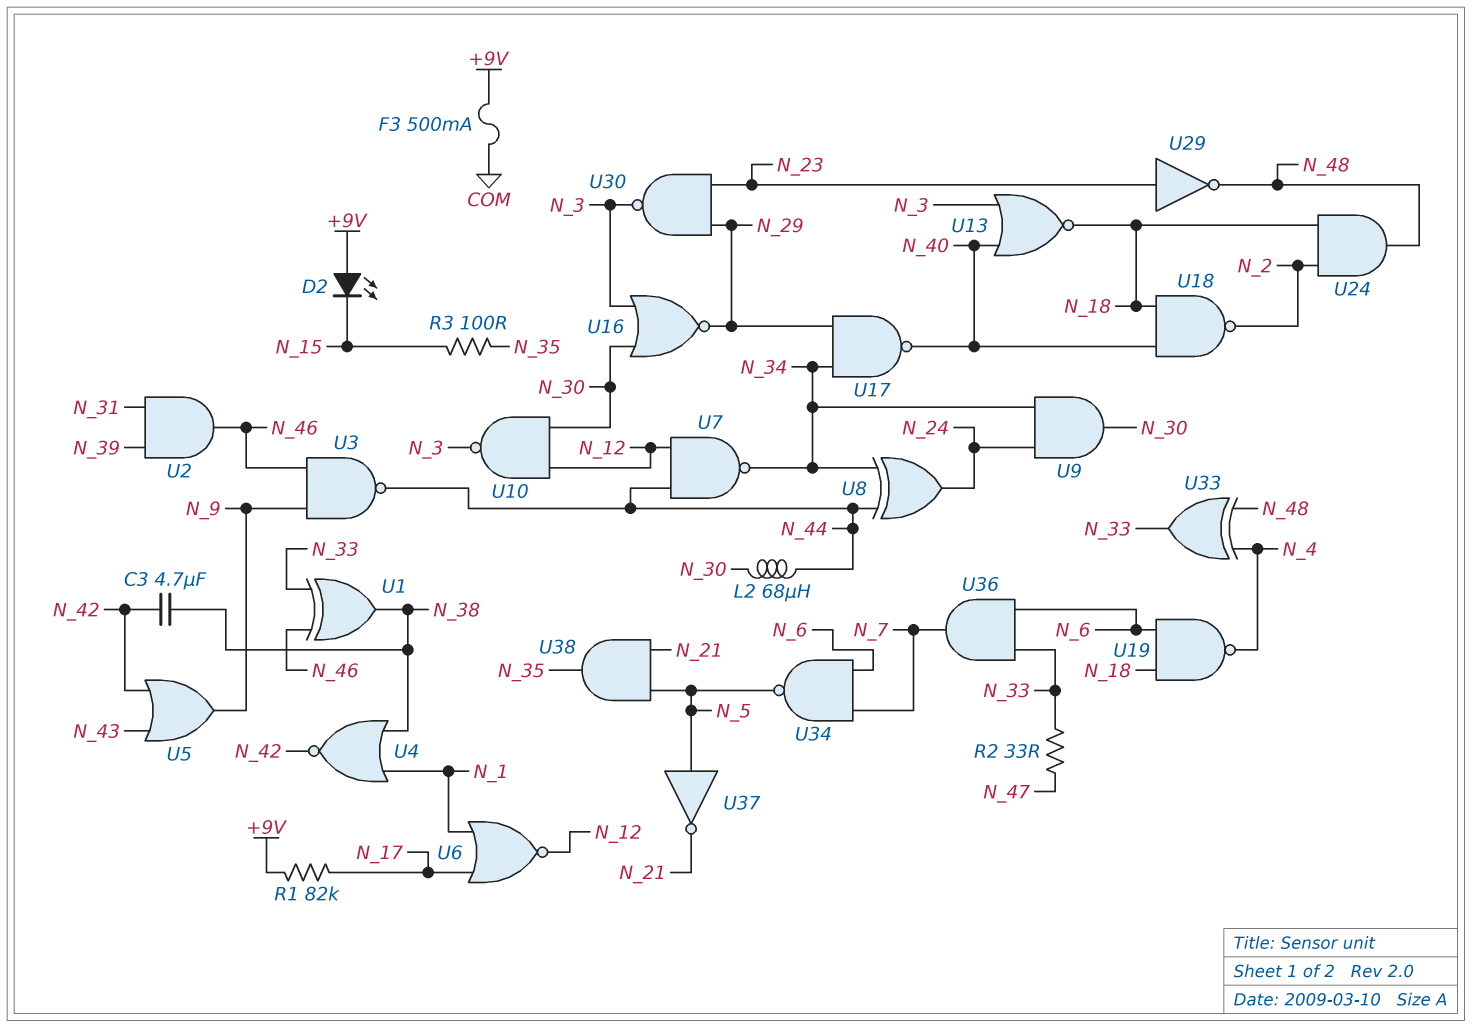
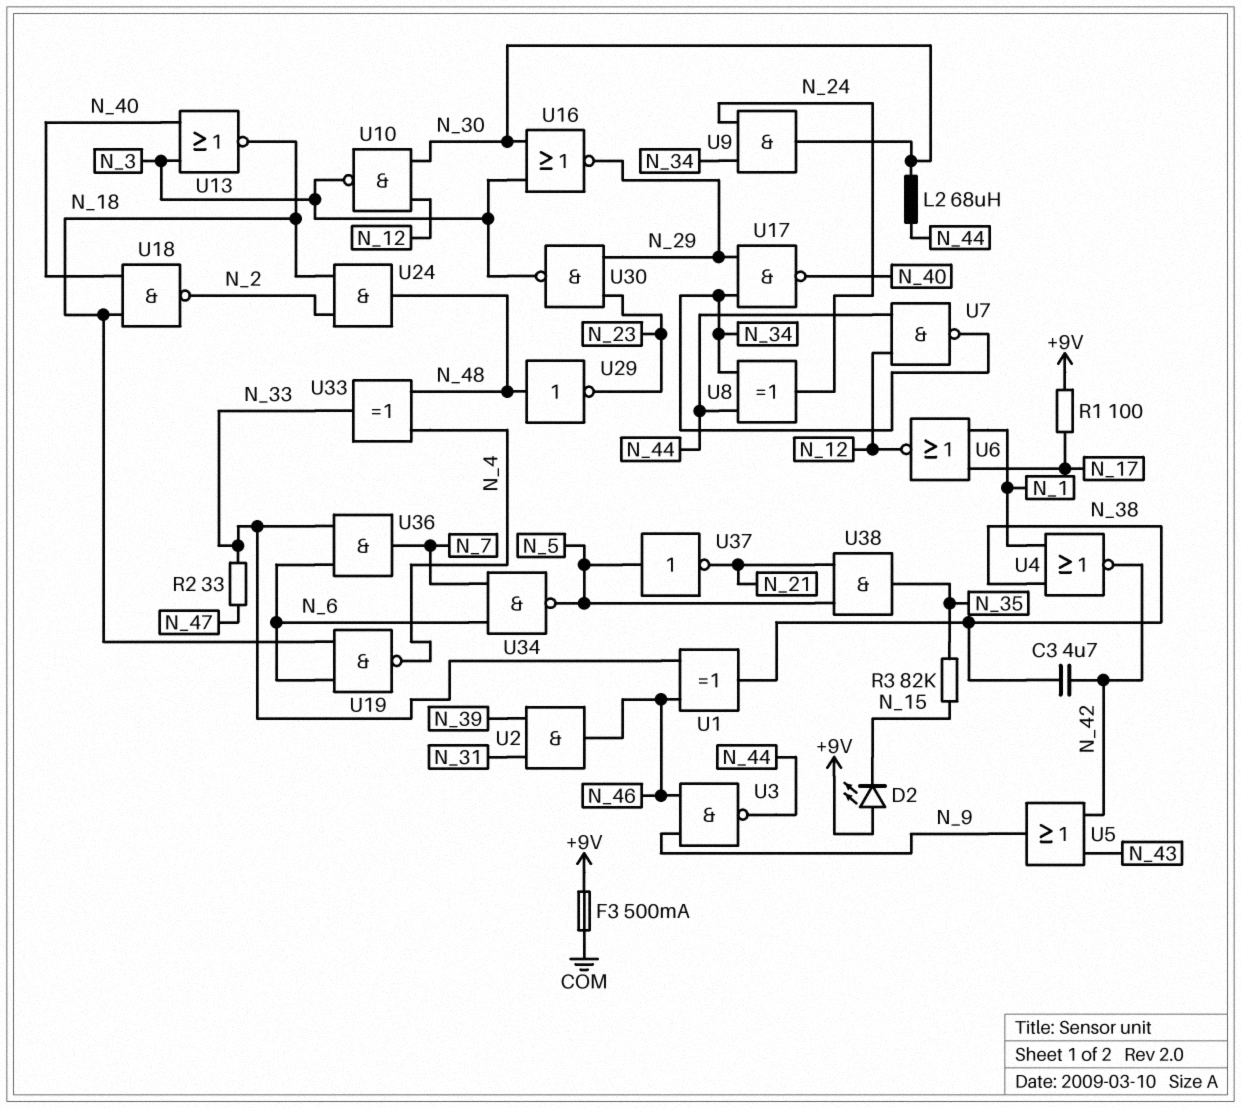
R1: 82k (+9V, N_17) -> 100 (+9V, N_17)
R3: 100 (N_15, N_35) -> 82k (N_15, N_35)
U29: NOT (in N_23, out N_48) -> NOT (in N_48, out N_23)

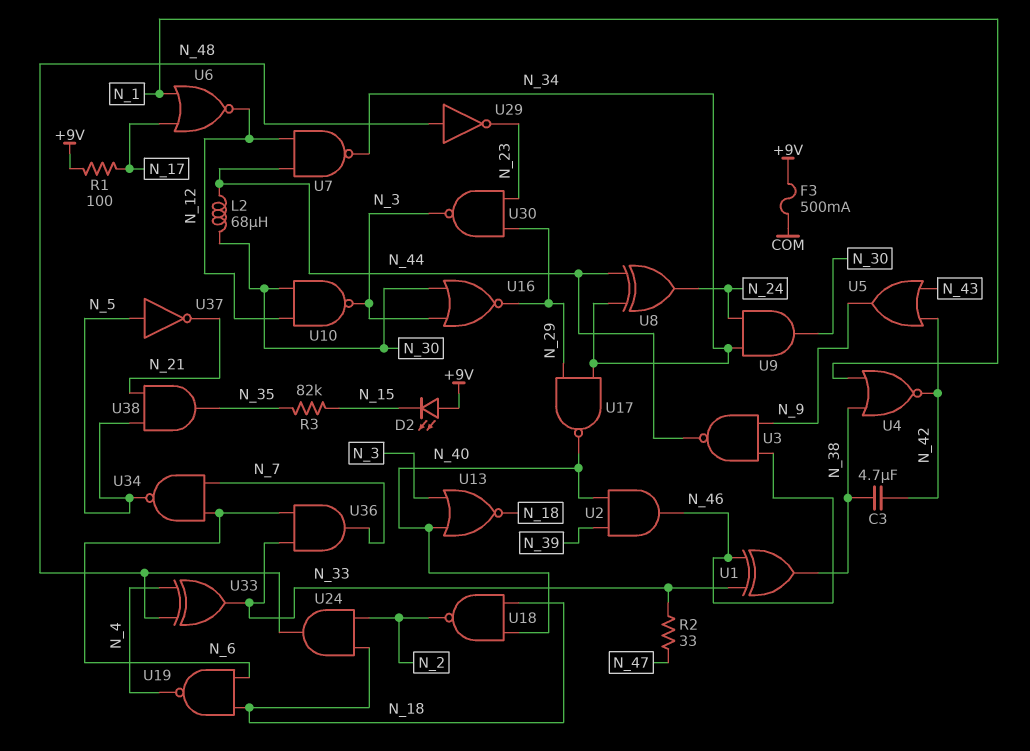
U2: AND (in N_31, in N_39, out N_46) -> AND (in N_39, in N_40, out N_46)

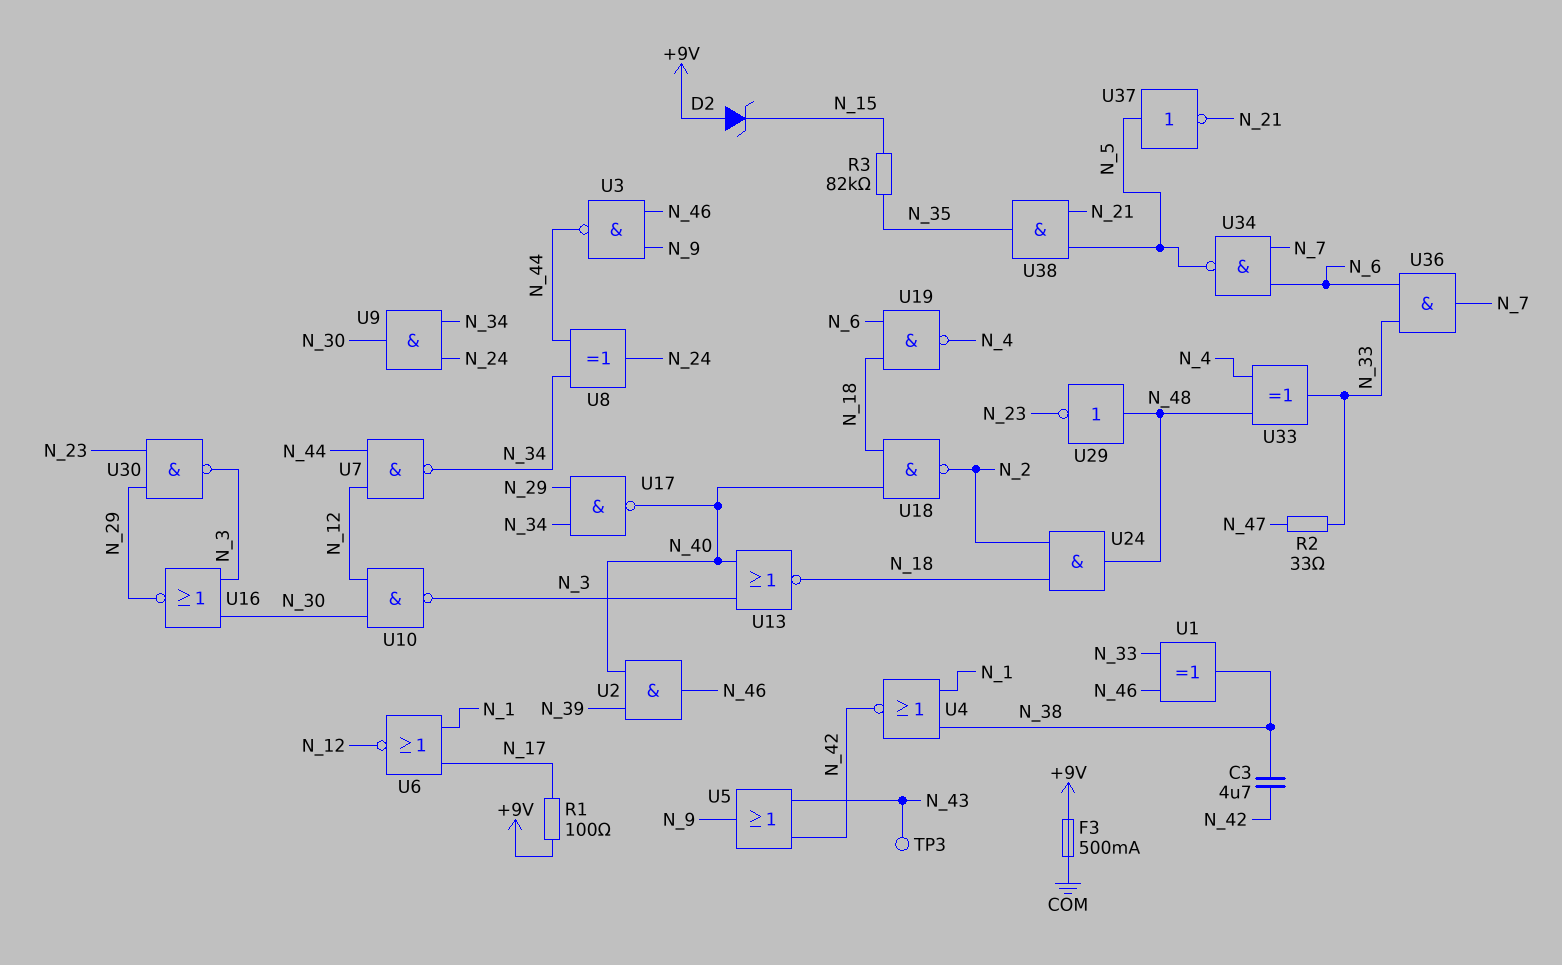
D2: LED (A +9V, K N_15) -> zener (A +9V, K N_15)
L2: 68uH (N_30, N_44) -> none
TP3: none -> test point (N_43)

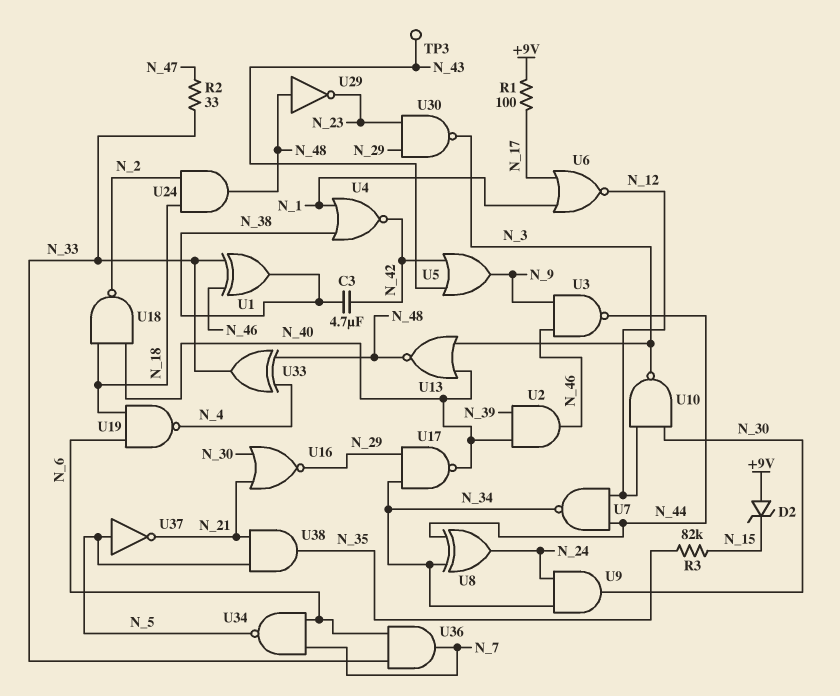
F3: 500mA (+9V, COM) -> none
U13: NOR (in N_3, in N_40, out N_18) -> NOR (in N_3, in N_40, out N_48)
U16: NOR (in N_3, in N_30, out N_29) -> NOR (in N_21, in N_30, out N_29)

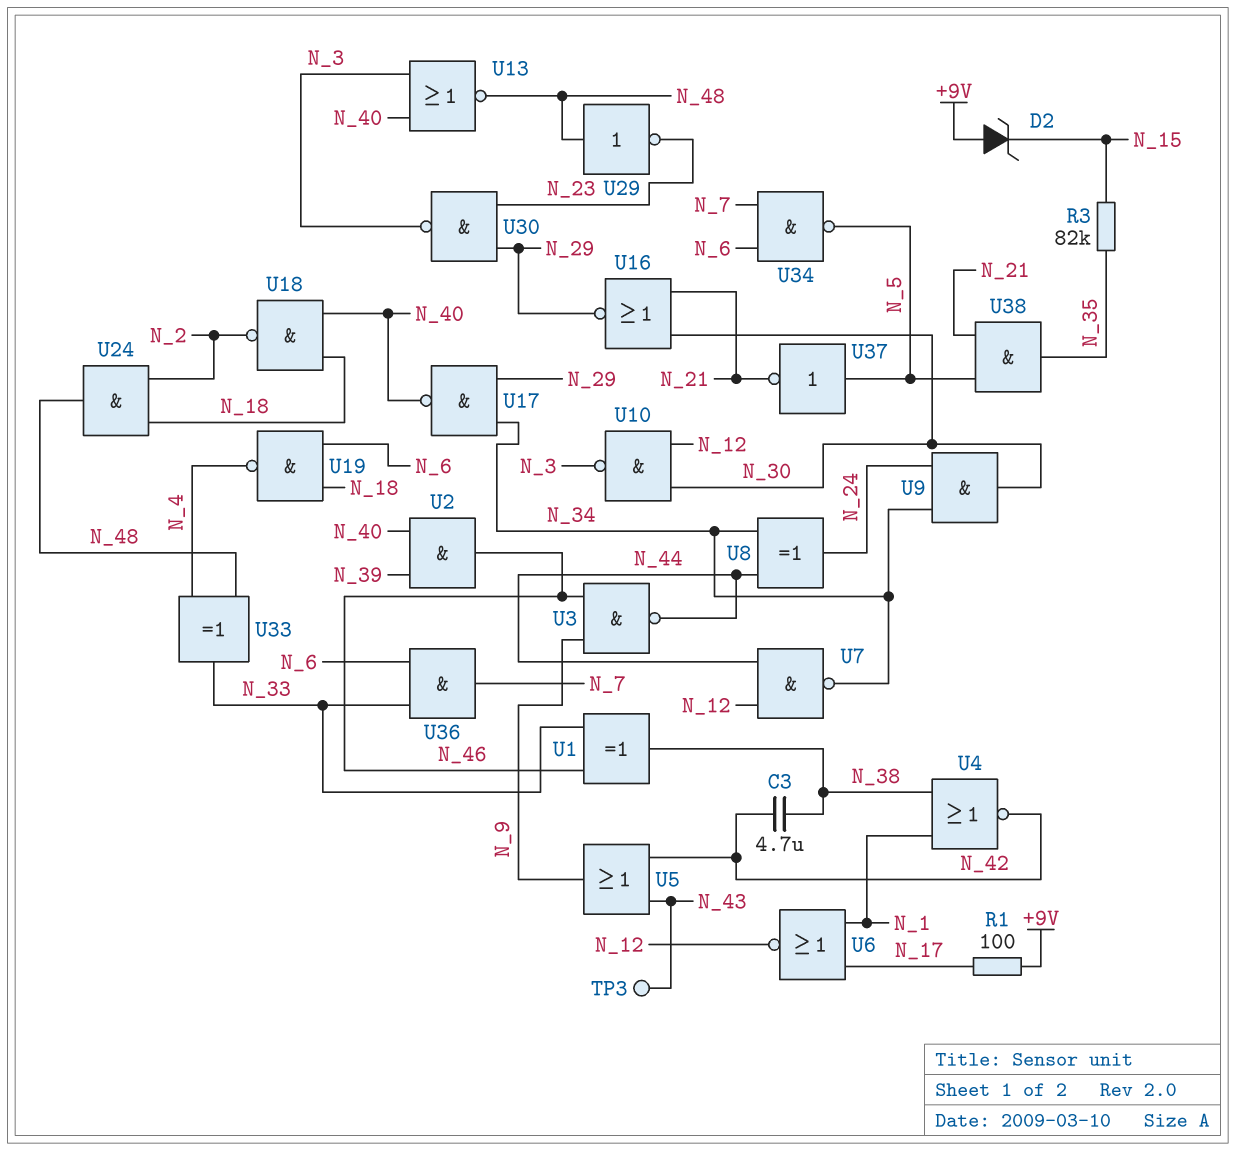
R2: 33 (N_33, N_47) -> none

